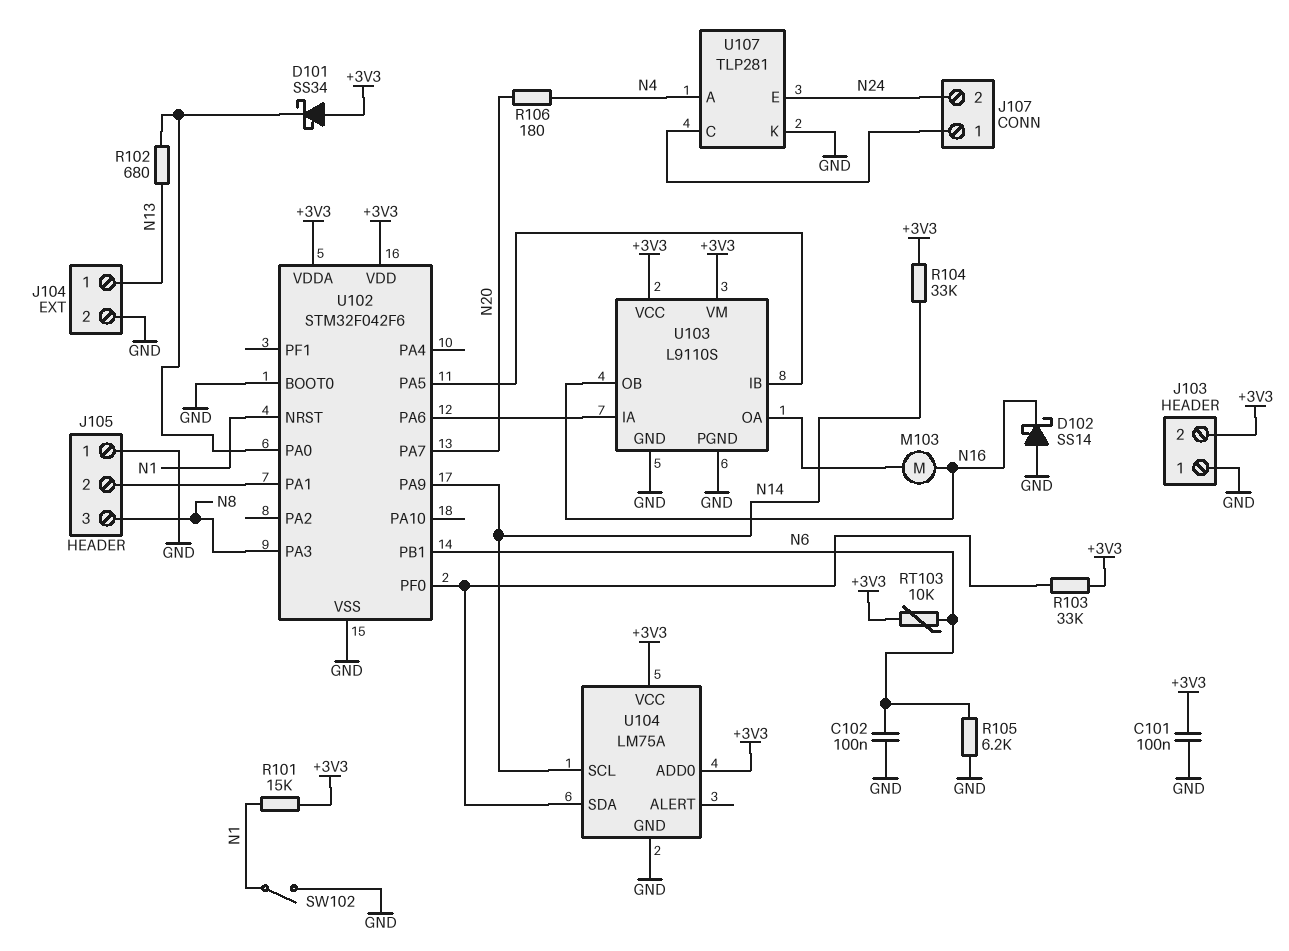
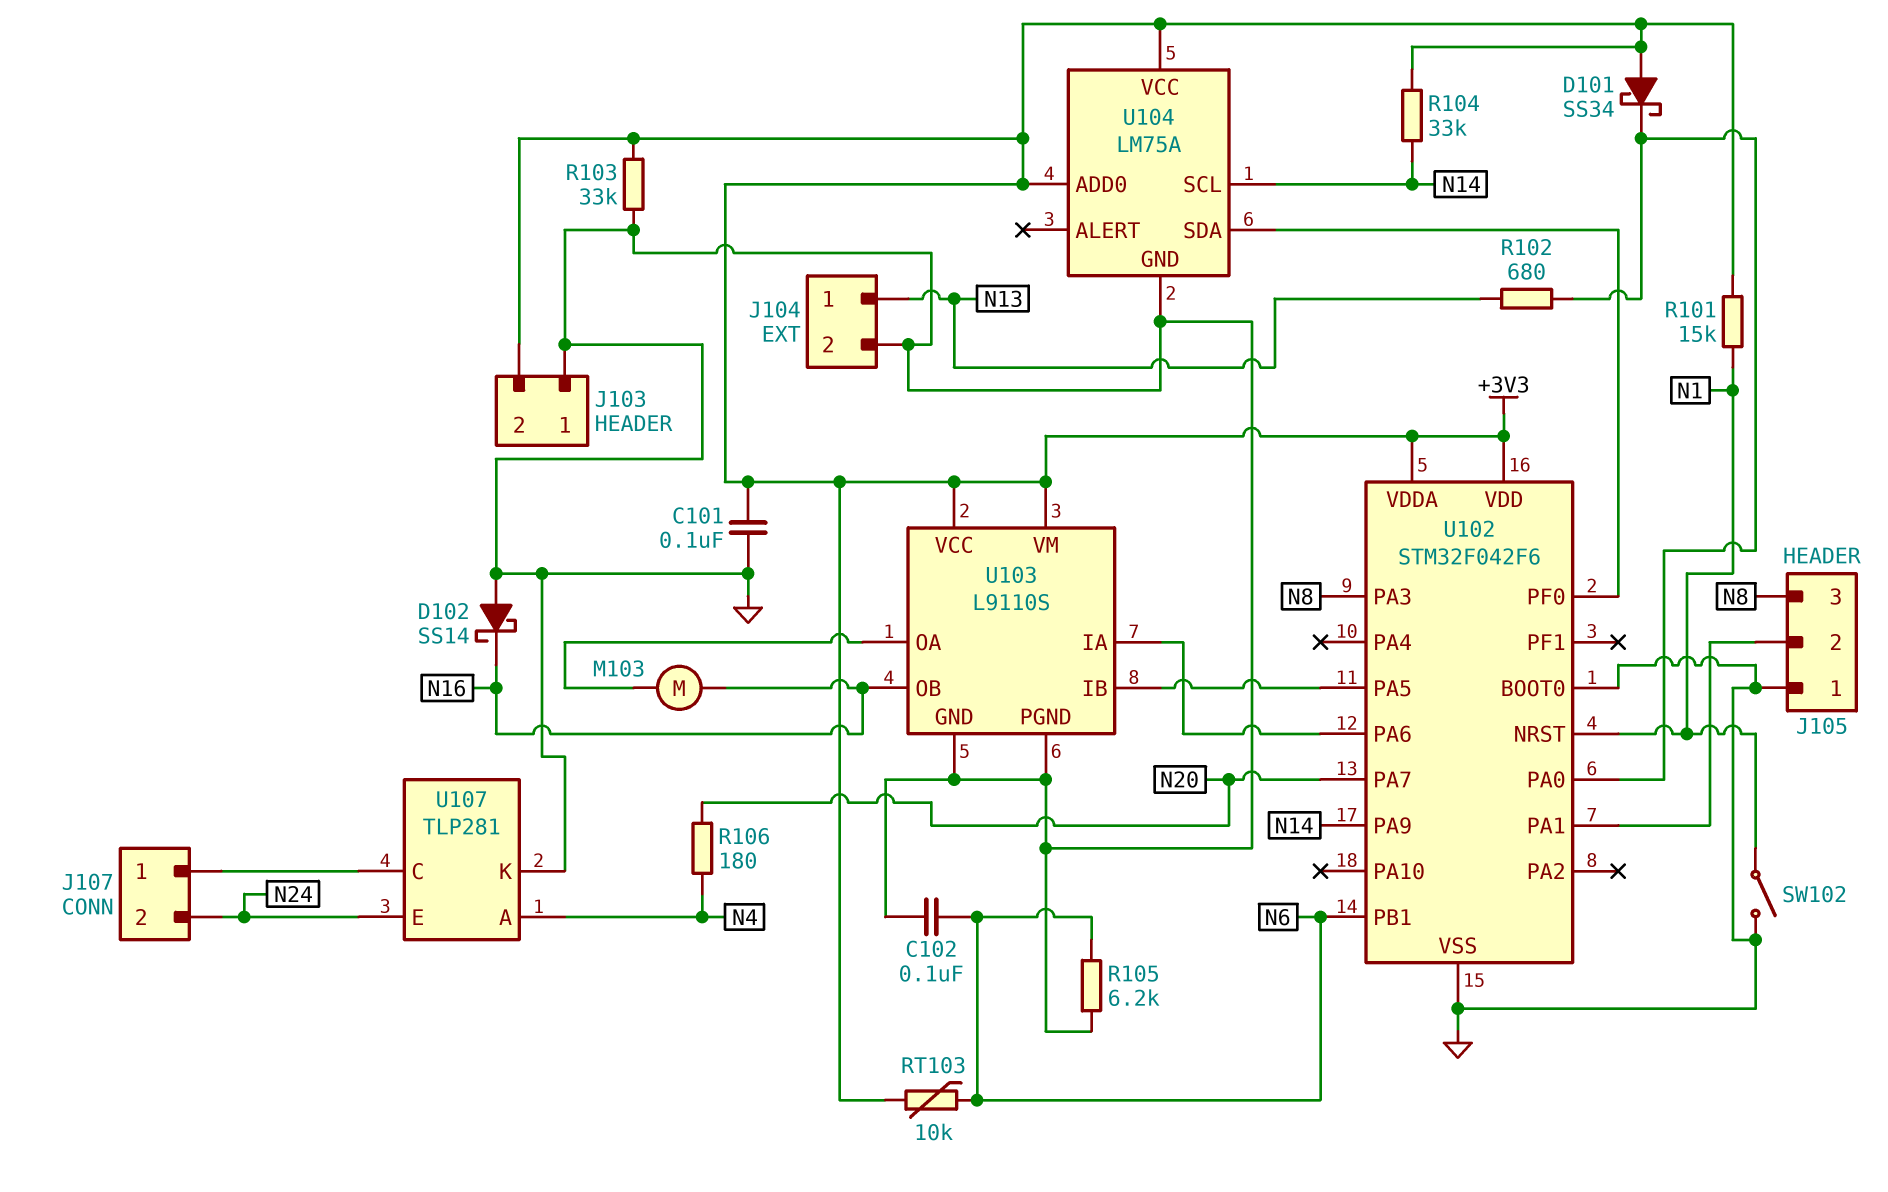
R103: 33k (+3V3, U102/PF0) -> 33k (+3V3, GND)

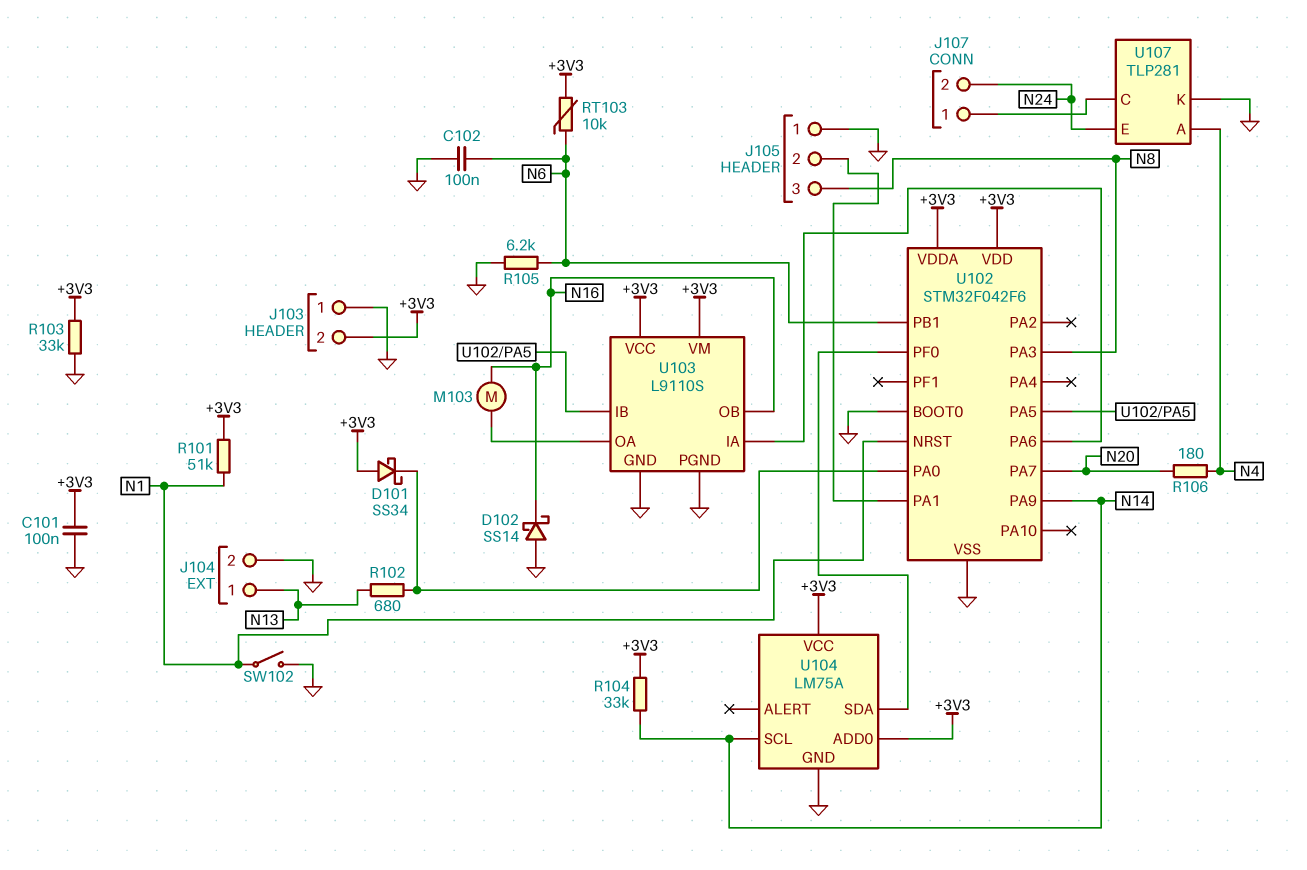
R101: 15k (+3V3, N1) -> 51k (+3V3, N1)

